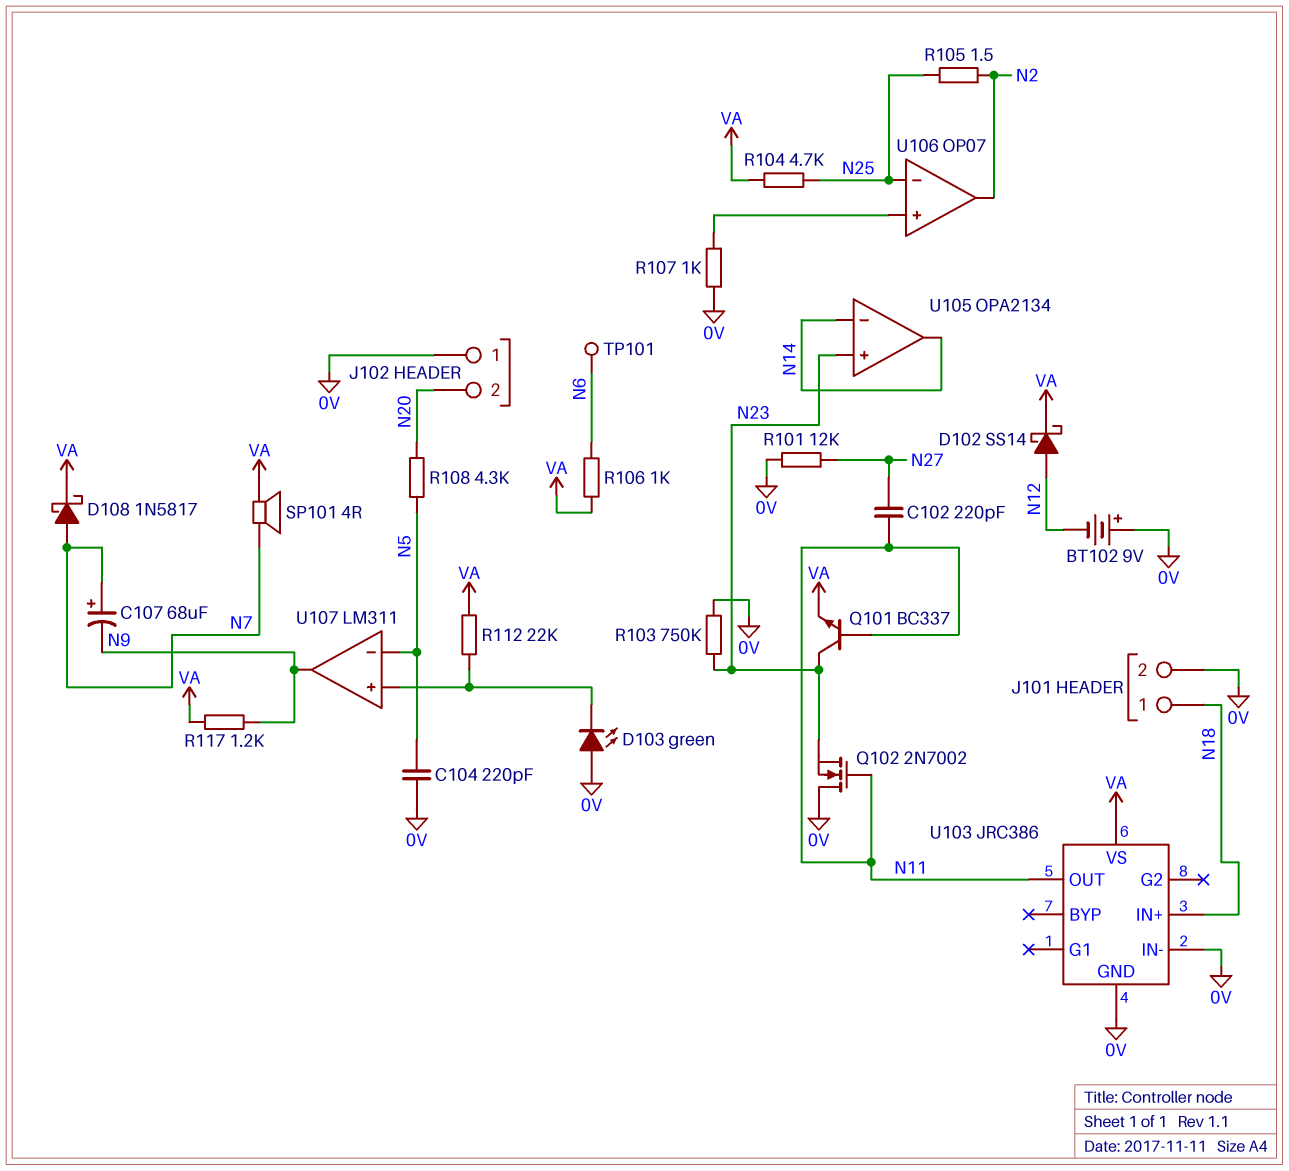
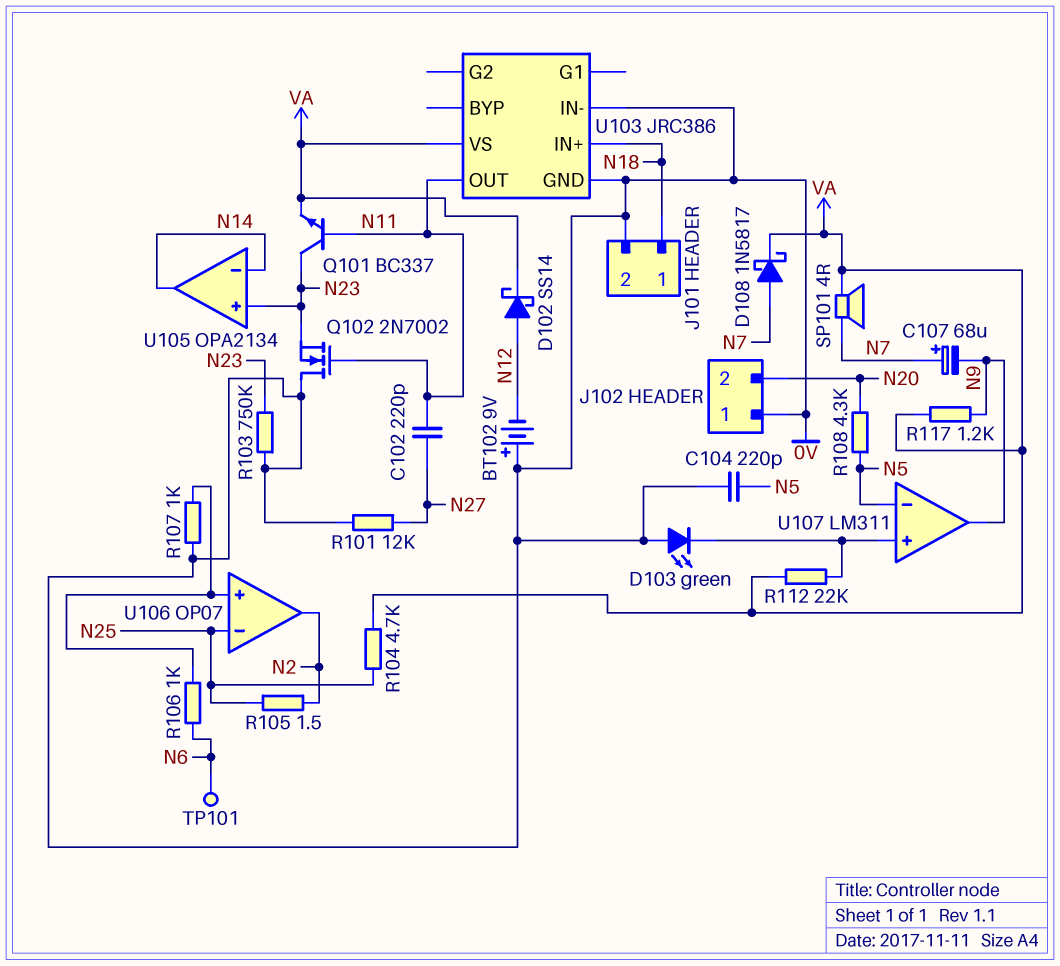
R106: 1k (N6, VA) -> 1k (N6, U106/in+)

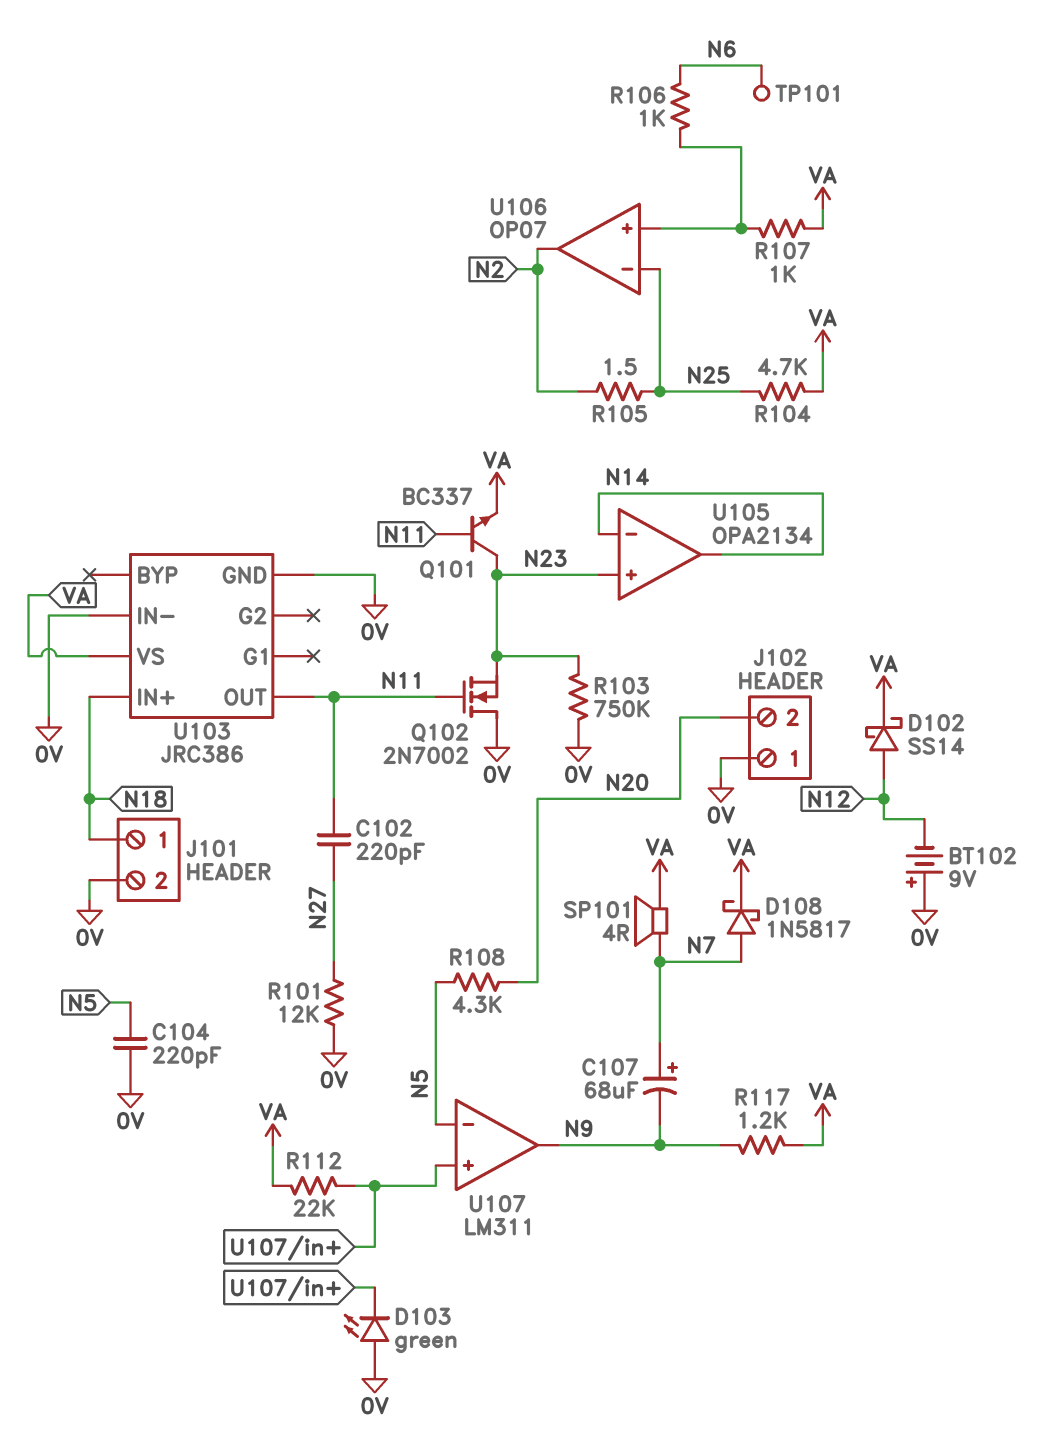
R107: 1k (0V, U106/in+) -> 1k (U106/in+, VA)

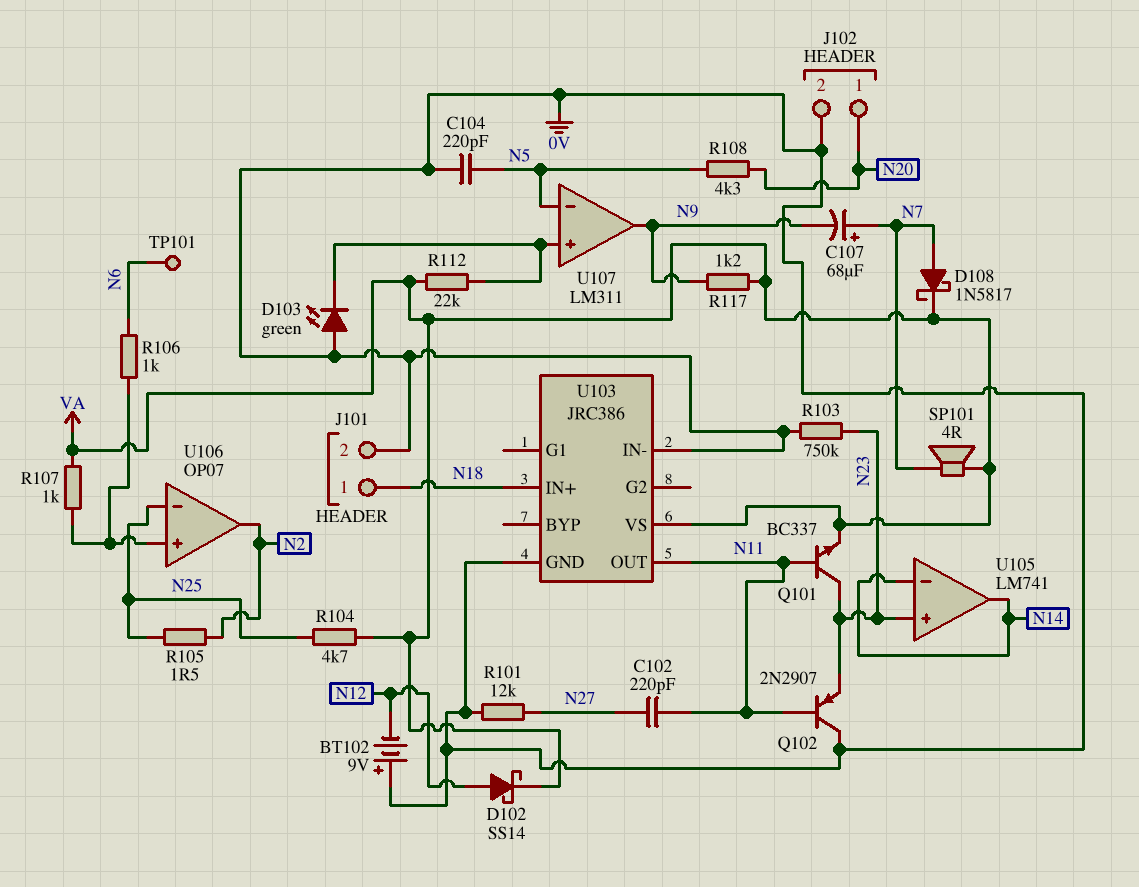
J102 pin 1: 0V -> N20
J102 pin 2: N20 -> 0V
Q102: NMOS 2N7002 (G N11, D 0V, S N23) -> PNP 2N2907 (B N11, C 0V, E N23)
U105: OPA2134 -> LM741

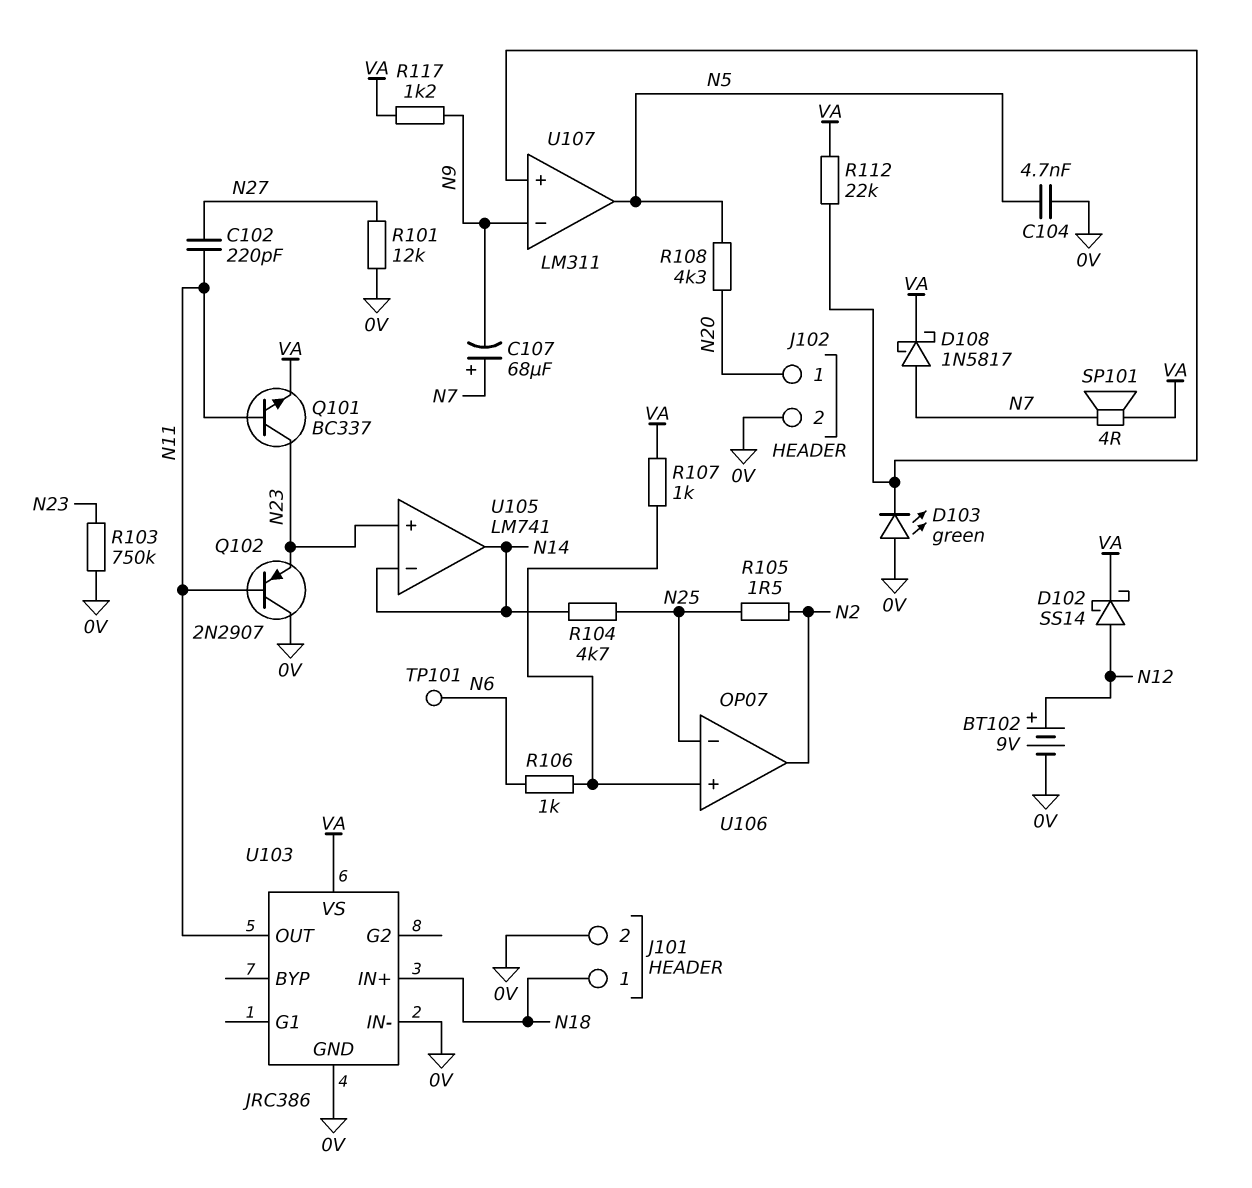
BT102: 9V (plus 0V, minus N12) -> 9V (plus N12, minus 0V)
C104: 220pF (0V, N5) -> 4.7nF (0V, N5)
R104: 4.7k (N25, VA) -> 4.7k (N14, N25)
U107 pin in-: N5 -> N9
U107 pin out: N9 -> N5

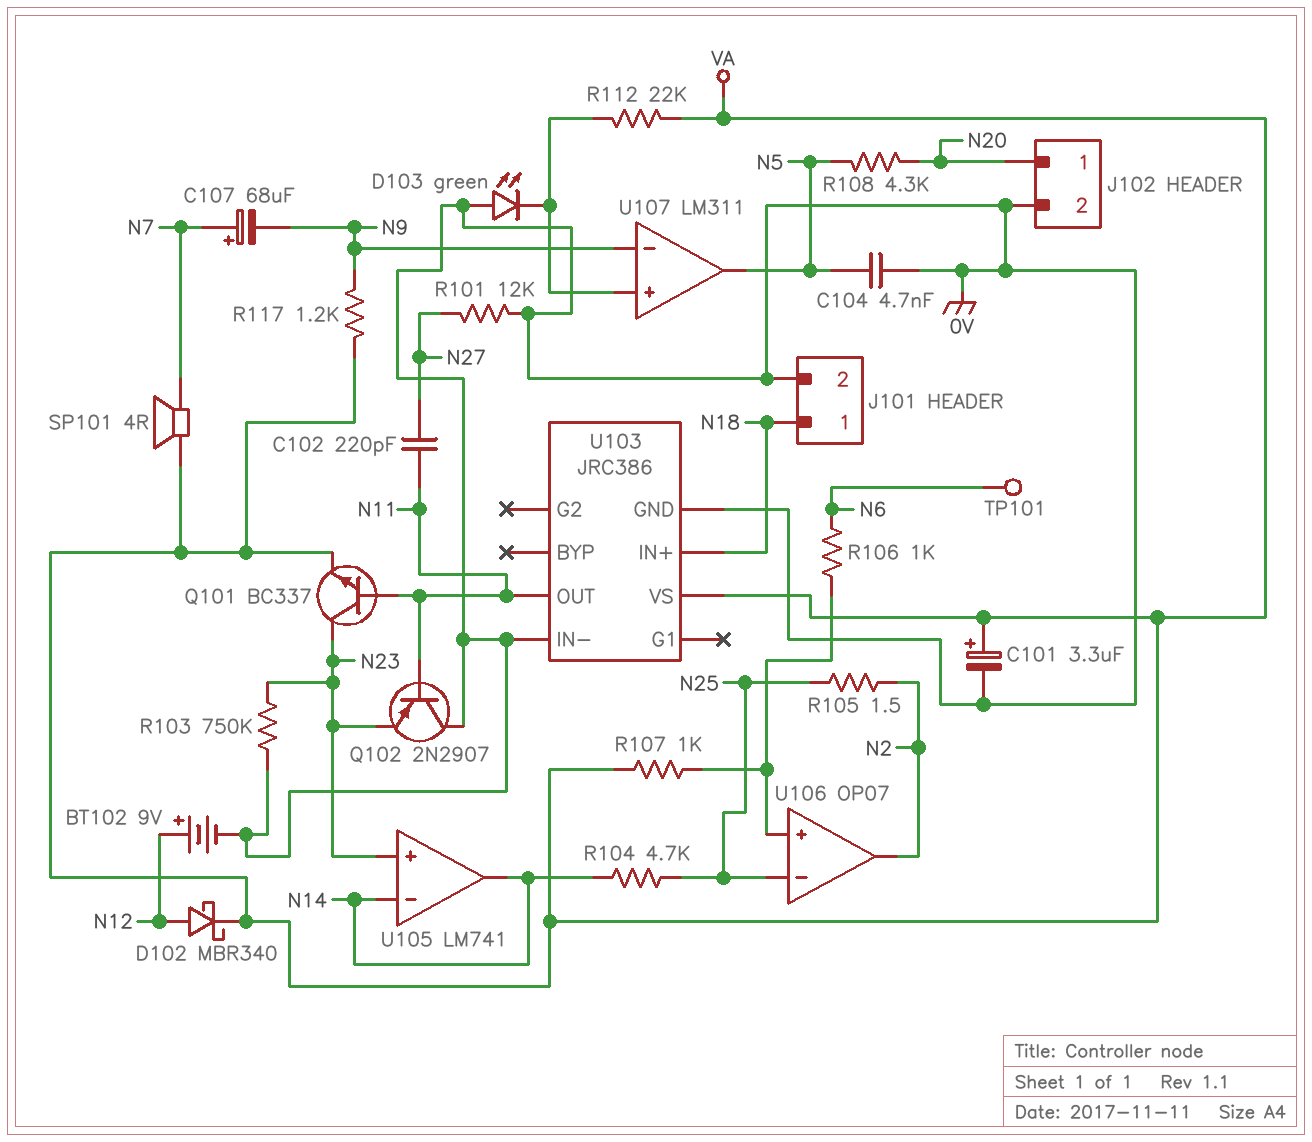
C101: none -> 3.3uF (plus VA, minus 0V)
D102: schottky SS14 (A N12, K VA) -> schottky MBR340 (A N12, K VA)
D108: schottky 1N5817 (A N7, K VA) -> none

